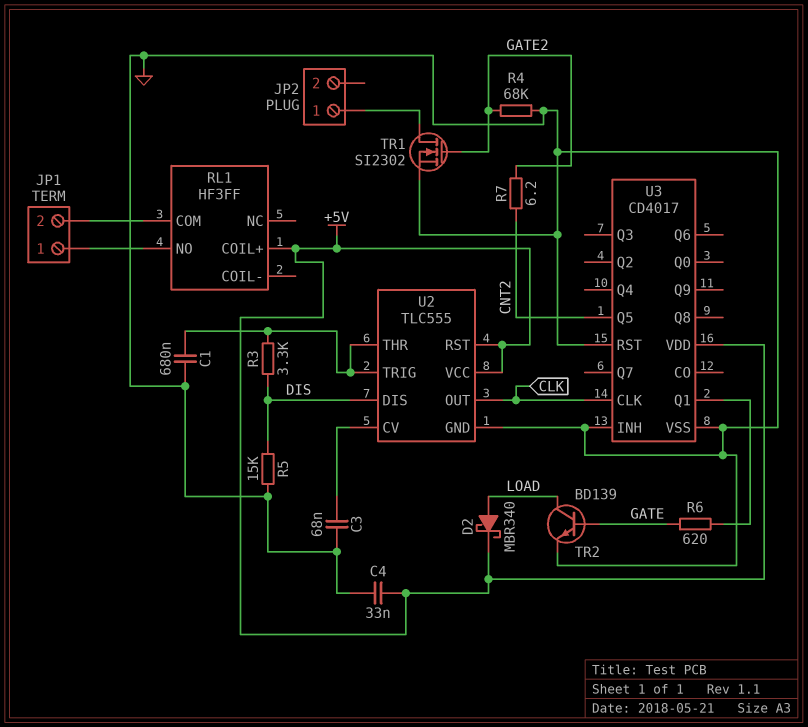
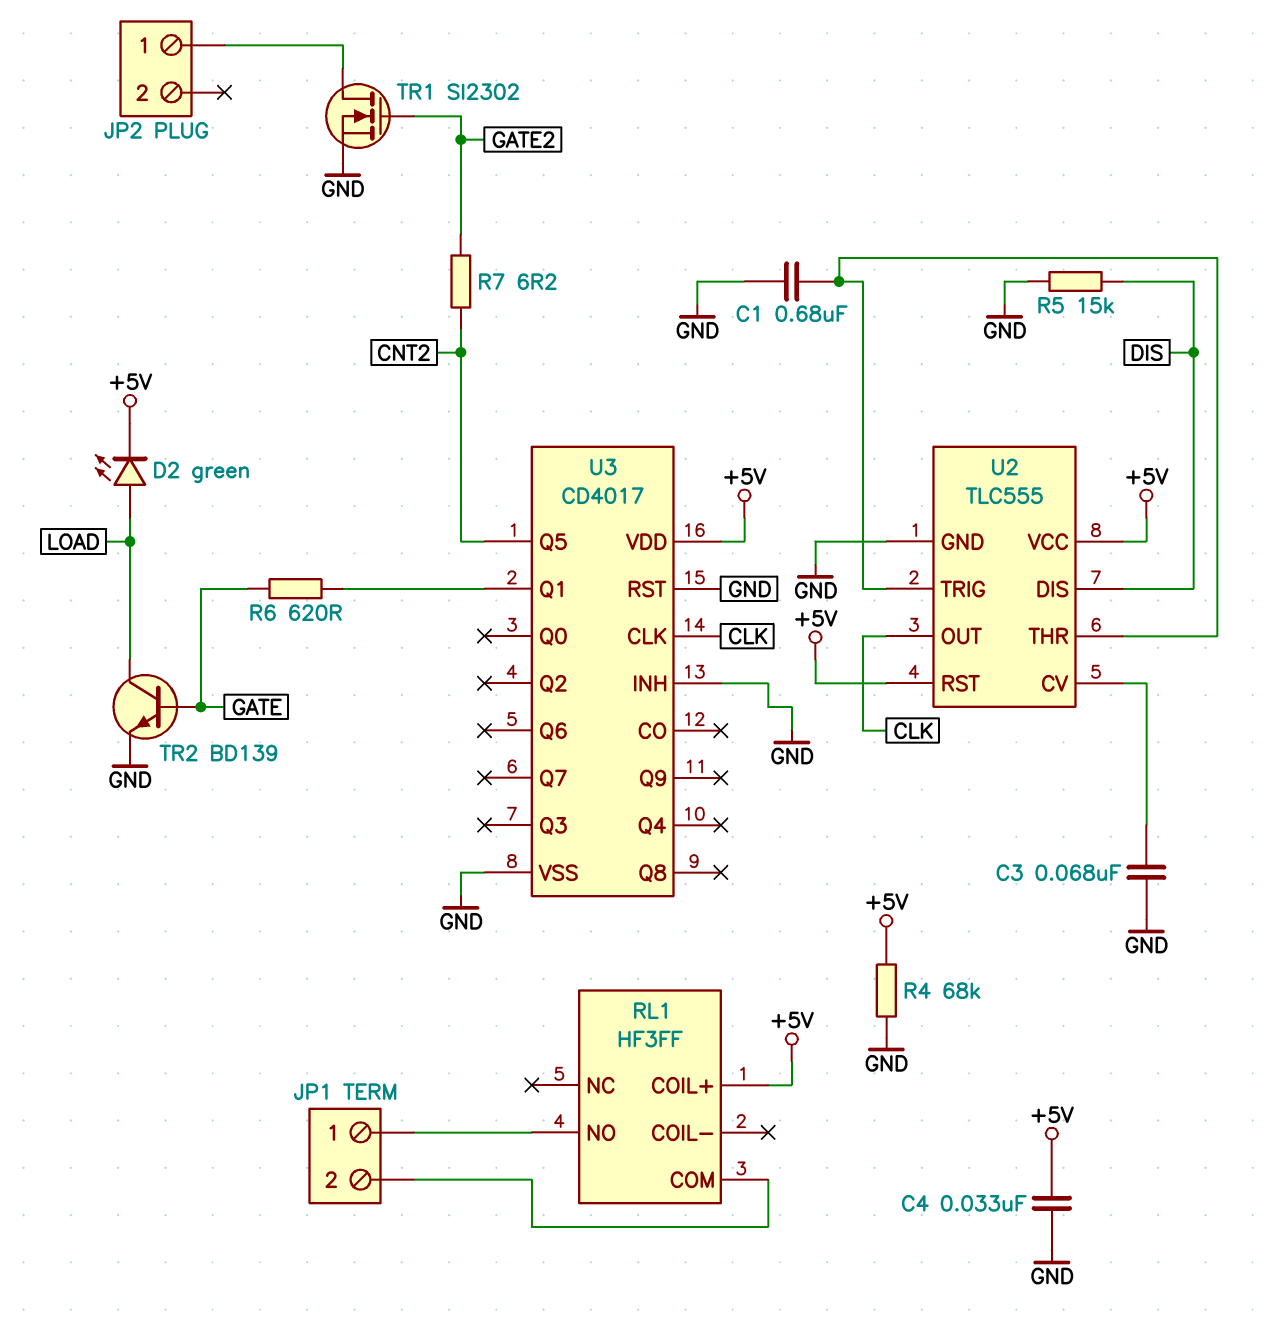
D2: schottky MBR340 (A LOAD, K +5V) -> LED green (A LOAD, K +5V)
R3: 3.3k (DIS, U2/THR) -> none
R4: 68k (GATE2, GND) -> 68k (+5V, GND)

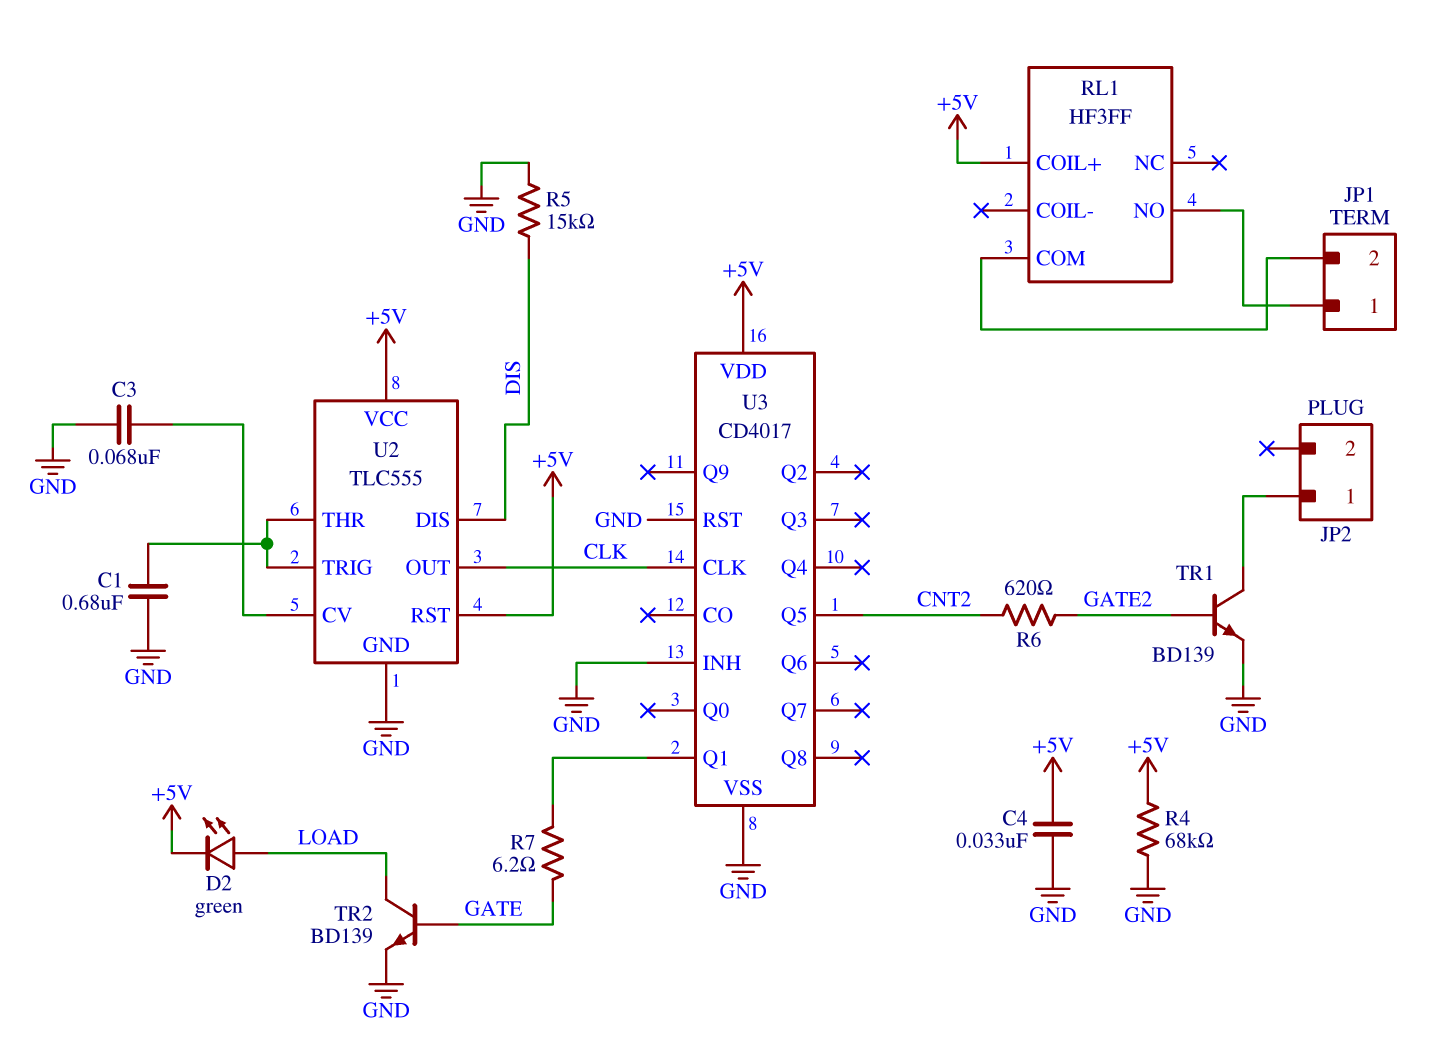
R6: 620 (GATE, U3/Q1) -> 620 (CNT2, GATE2)
R7: 6.2 (CNT2, GATE2) -> 6.2 (GATE, U3/Q1)
TR1: NMOS SI2302 (G GATE2, D JP2/1, S GND) -> NPN BD139 (B GATE2, C JP2/1, E GND)

